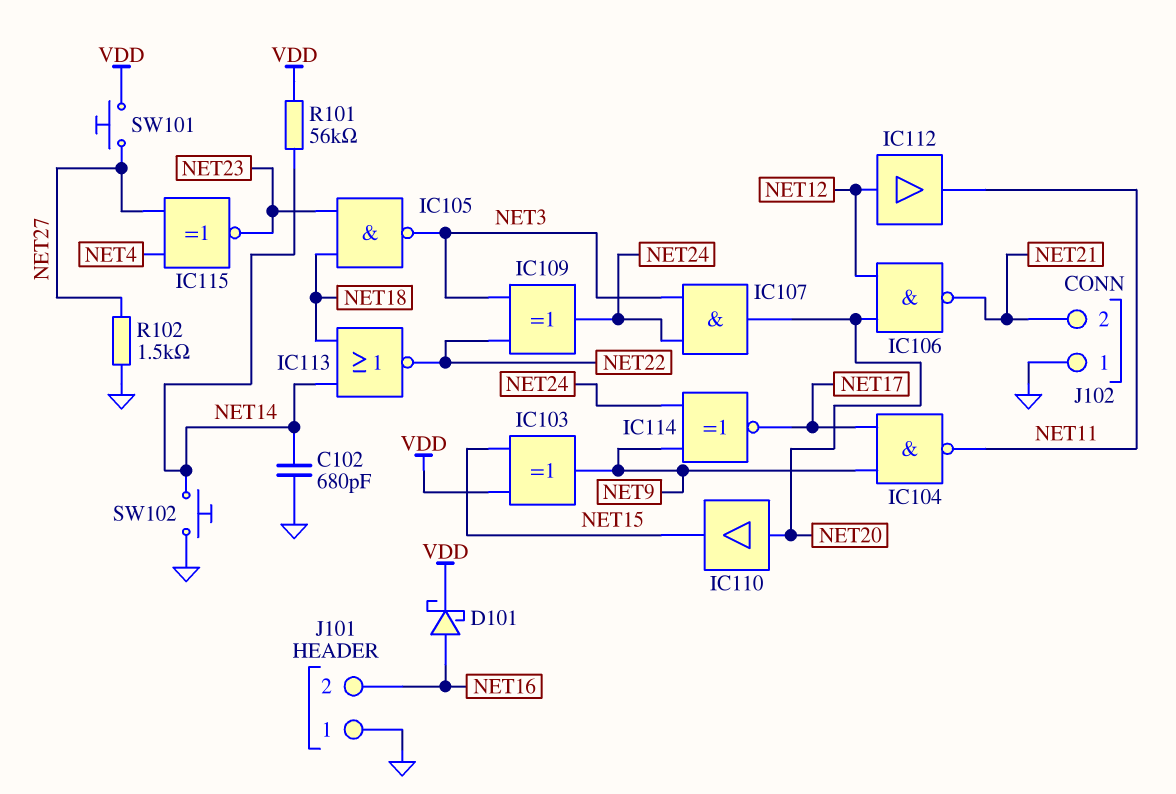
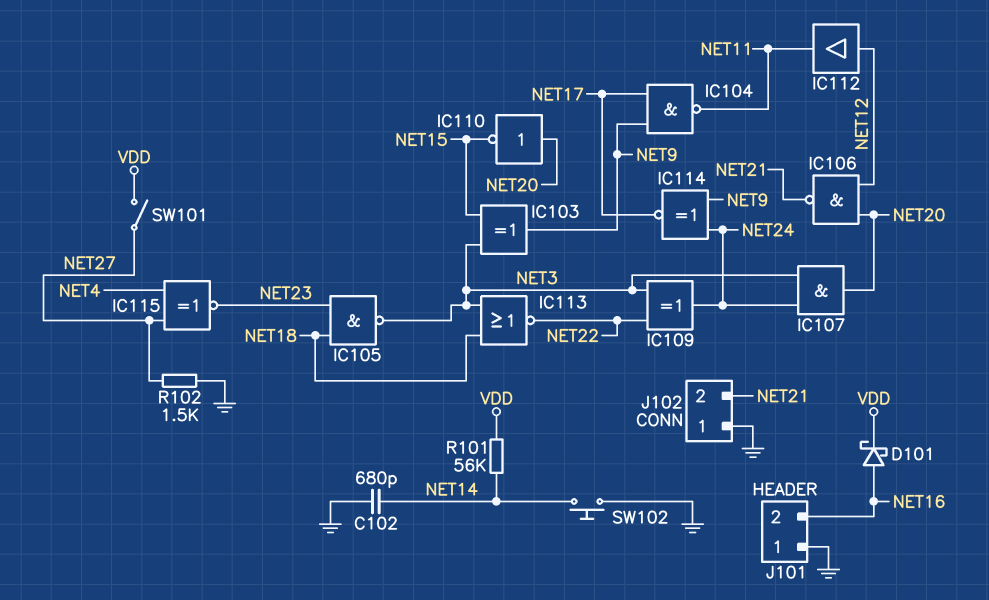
IC103: XOR (in NET15, in VDD, out NET9) -> XOR (in NET3, in NET15, out NET9)
IC110: buffer (in NET20, out NET15) -> NOT (in NET20, out NET15)
IC113: NOR (in NET14, in NET18, out NET22) -> NOR (in NET3, in NET18, out NET22)
SW101: button (NET27, VDD) -> switch (NET27, VDD)

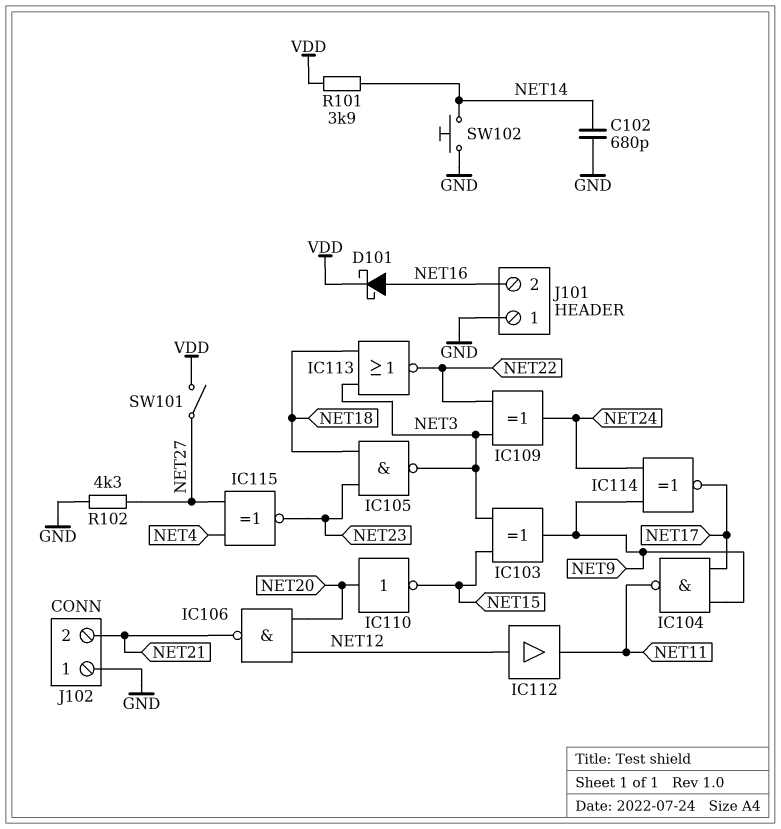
IC107: AND (in NET3, in NET24, out NET20) -> none
R101: 56k (NET14, VDD) -> 3.9k (NET14, VDD)
R102: 1.5k (GND, NET27) -> 4.3k (GND, NET27)

